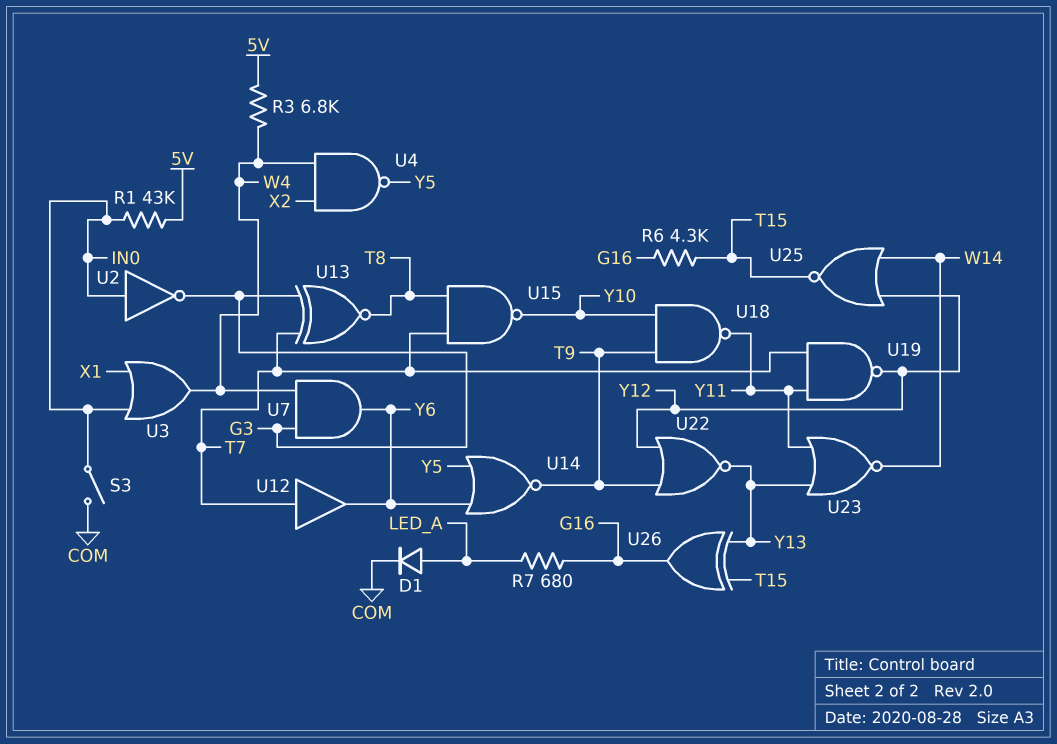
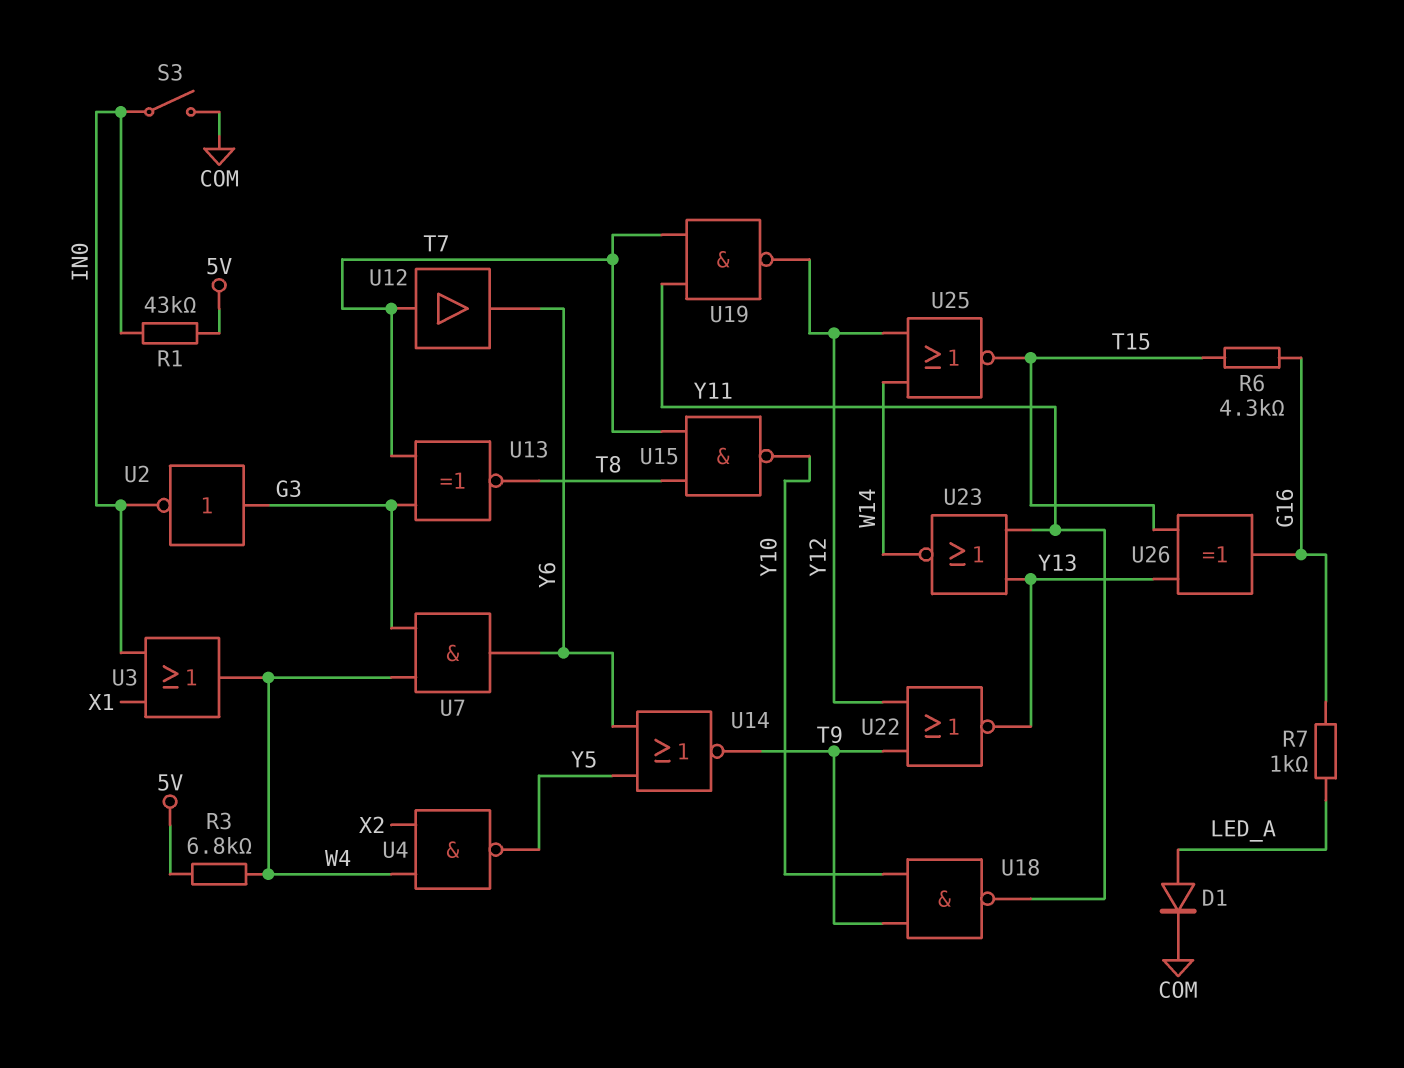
R7: 680 (G16, LED_A) -> 1k (G16, LED_A)
U2: NOT (in IN0, out G3) -> NOT (in G3, out IN0)

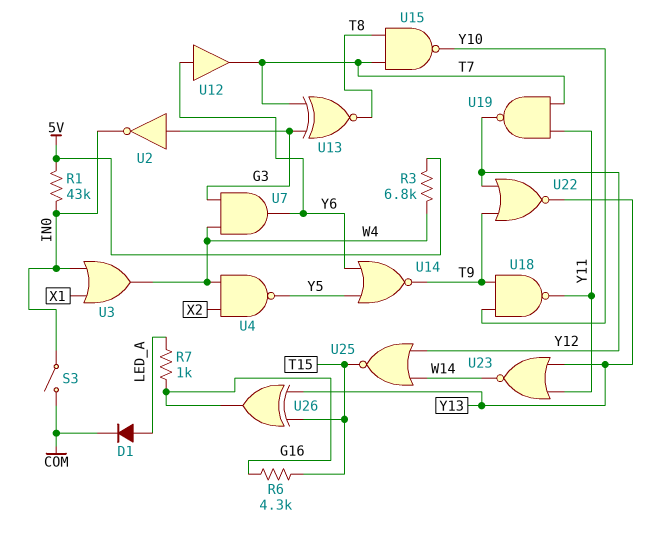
U12: buffer (in T7, out Y6) -> buffer (in Y6, out T7)

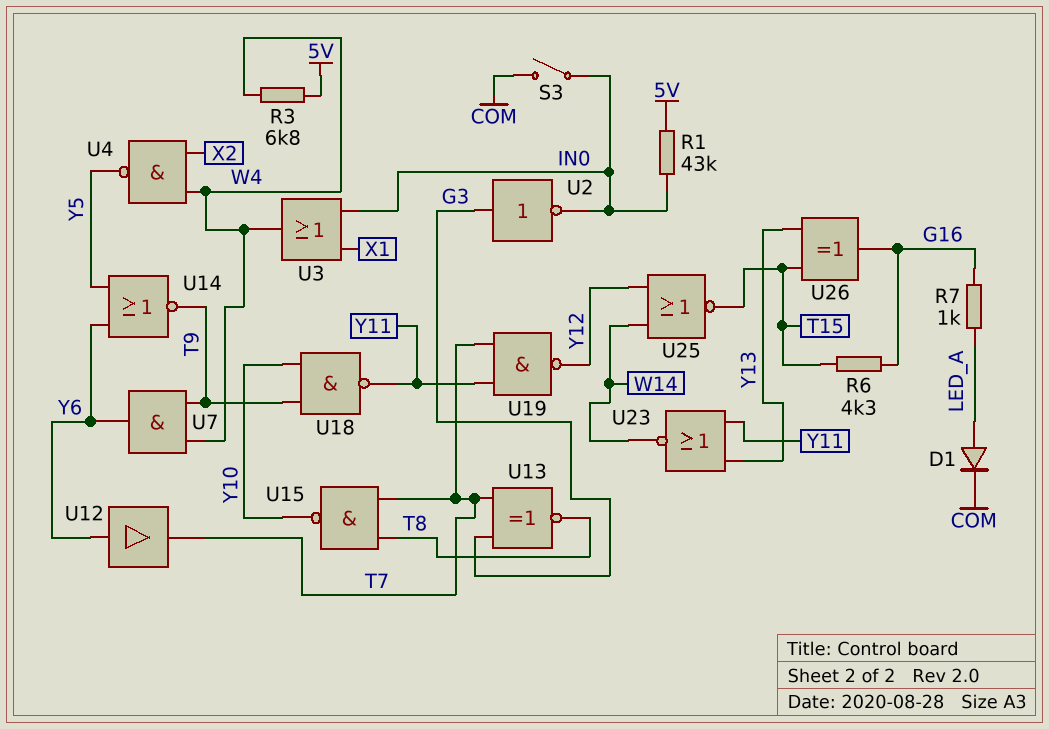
U7: AND (in G3, in W4, out Y6) -> AND (in T9, in W4, out Y6)
U22: NOR (in T9, in Y12, out Y13) -> none

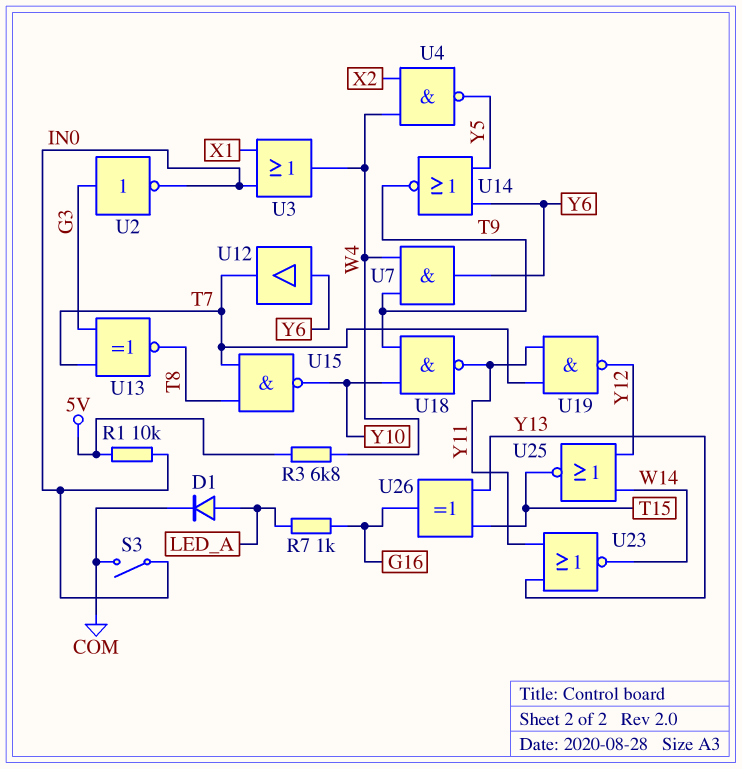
R1: 43k (5V, IN0) -> 10k (5V, IN0)
R6: 4.3k (G16, T15) -> none

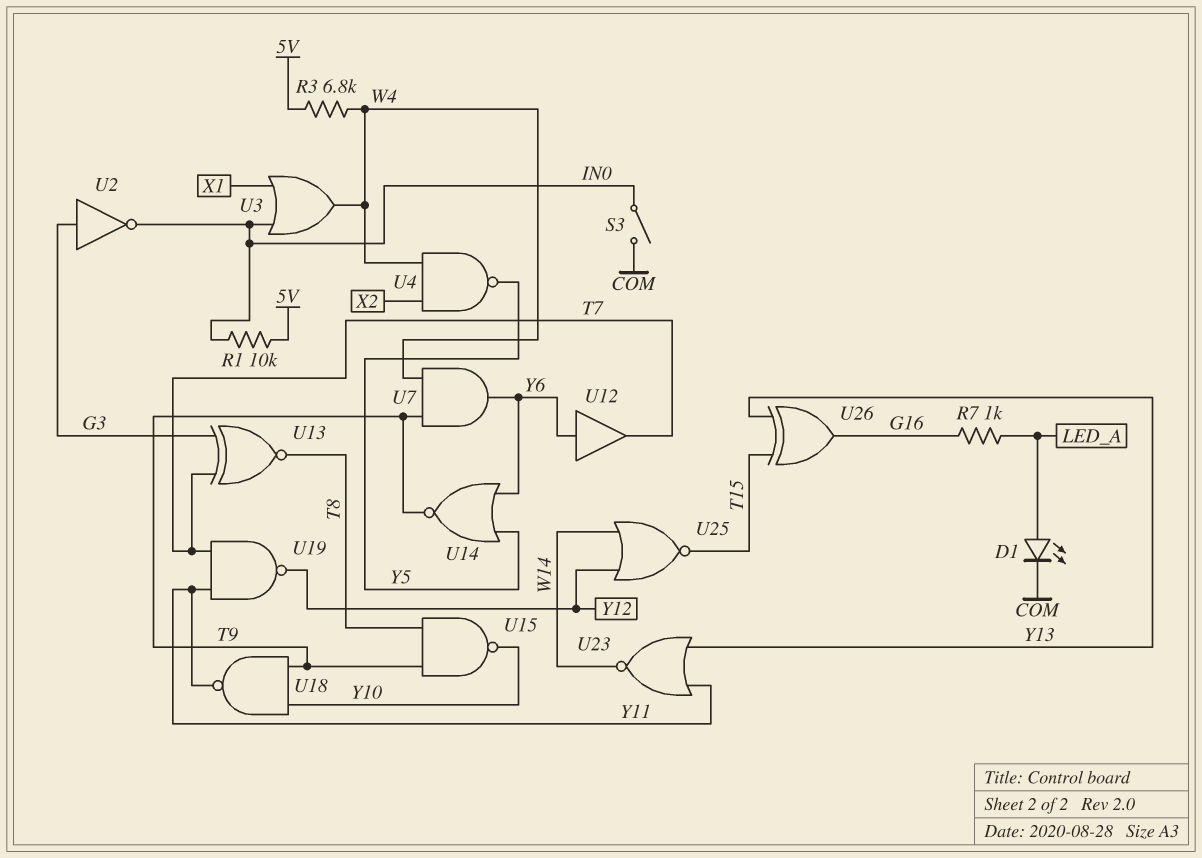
D1: diode (A LED_A, K COM) -> LED (A LED_A, K COM)
U15: NAND (in T7, in T8, out Y10) -> NAND (in T8, in T9, out Y10)

